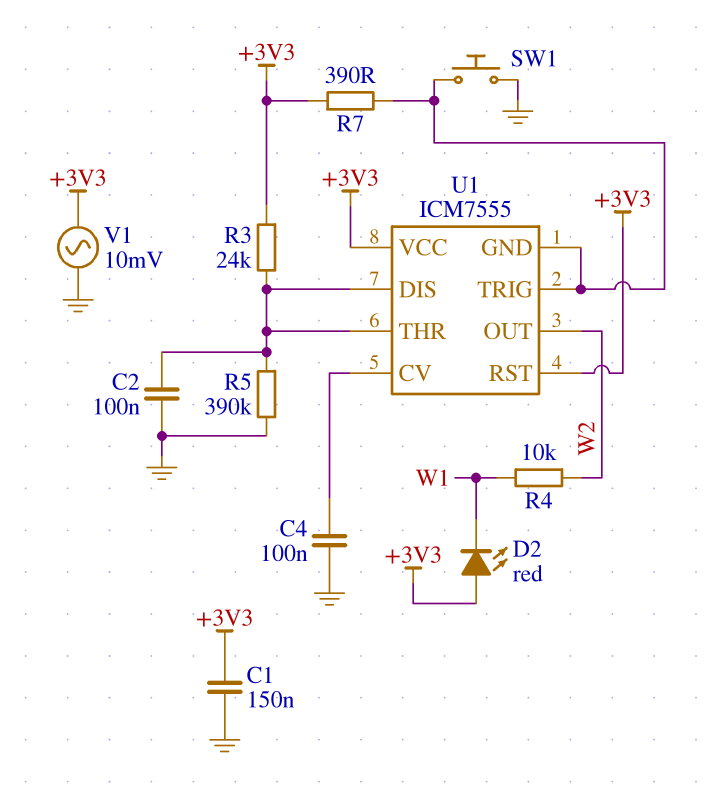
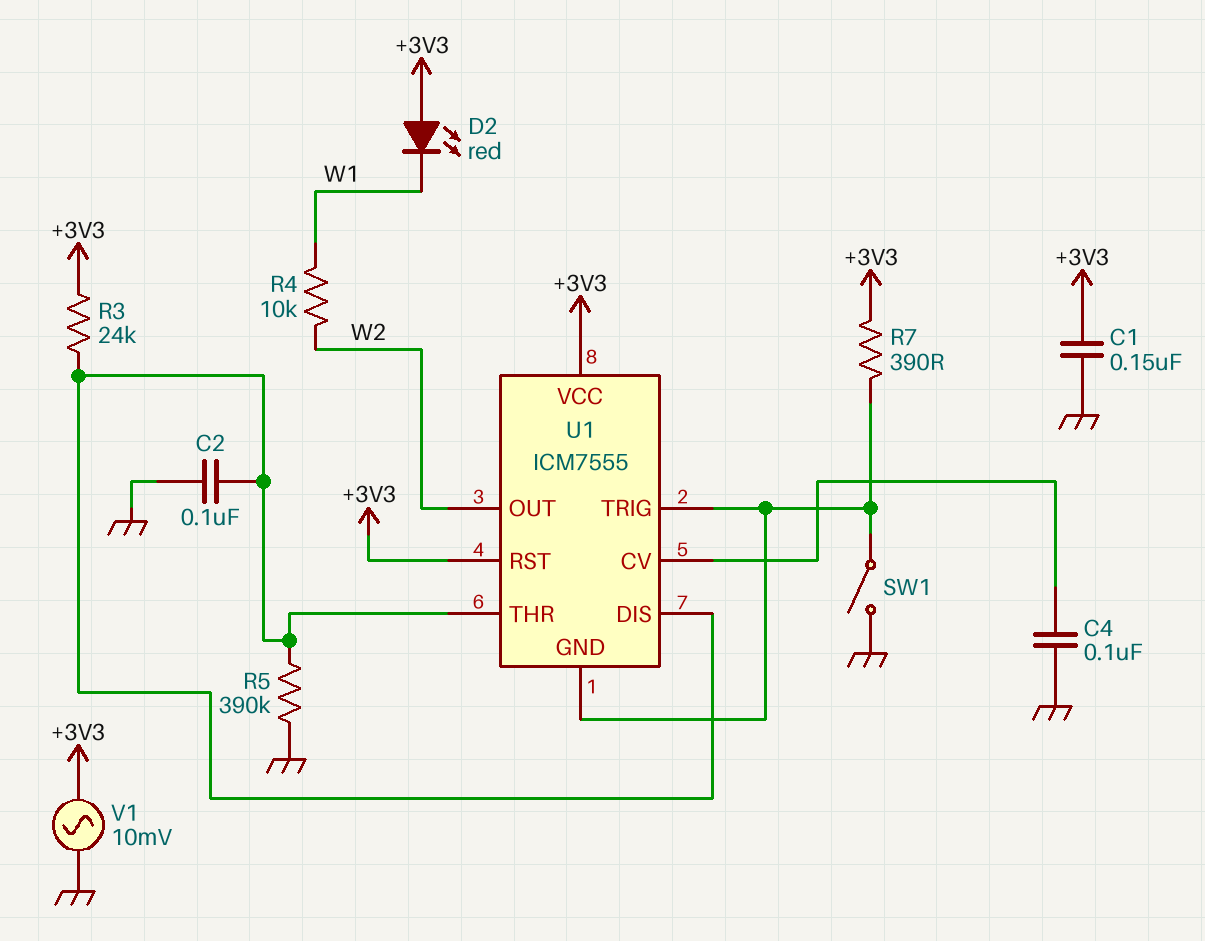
SW1: button (GND, U1/GND) -> switch (GND, U1/GND)

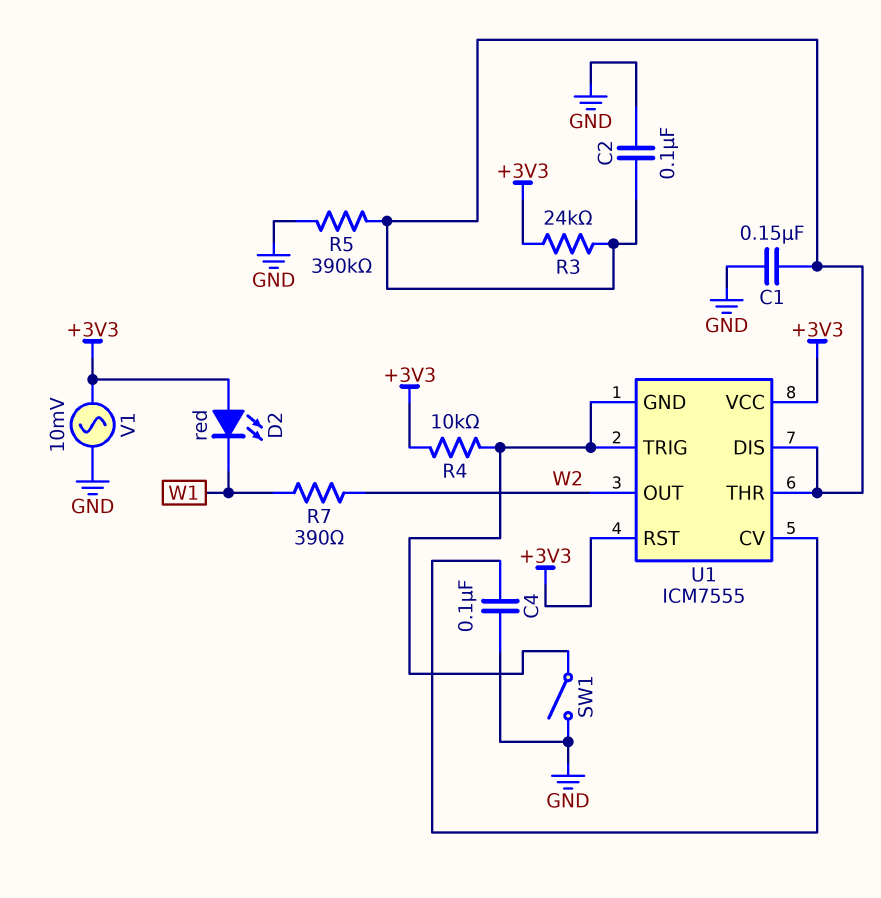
C1: 150nF (+3V3, GND) -> 150nF (GND, U1/DIS)
R4: 10k (W1, W2) -> 10k (+3V3, U1/GND)
R7: 390 (+3V3, U1/GND) -> 390 (W1, W2)

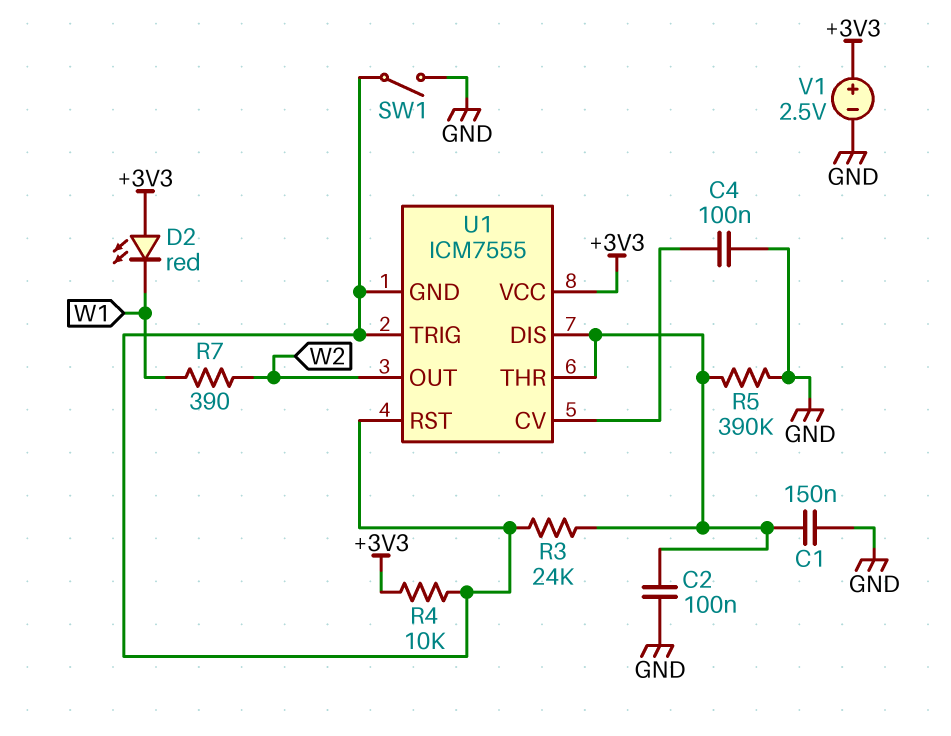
R3: 24k (+3V3, U1/DIS) -> 24k (U1/DIS, U1/GND)
U1 pin RST: +3V3 -> U1/GND
V1: AC 10mV (+3V3, GND) -> 2.5V (plus +3V3, minus GND)

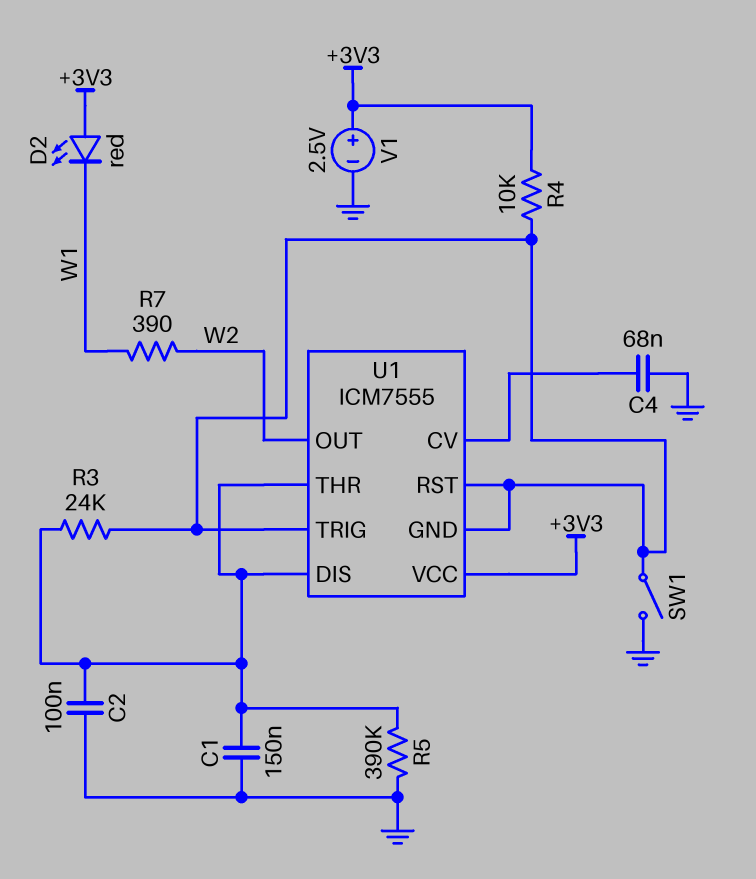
C4: 100nF (GND, U1/CV) -> 68nF (GND, U1/CV)

